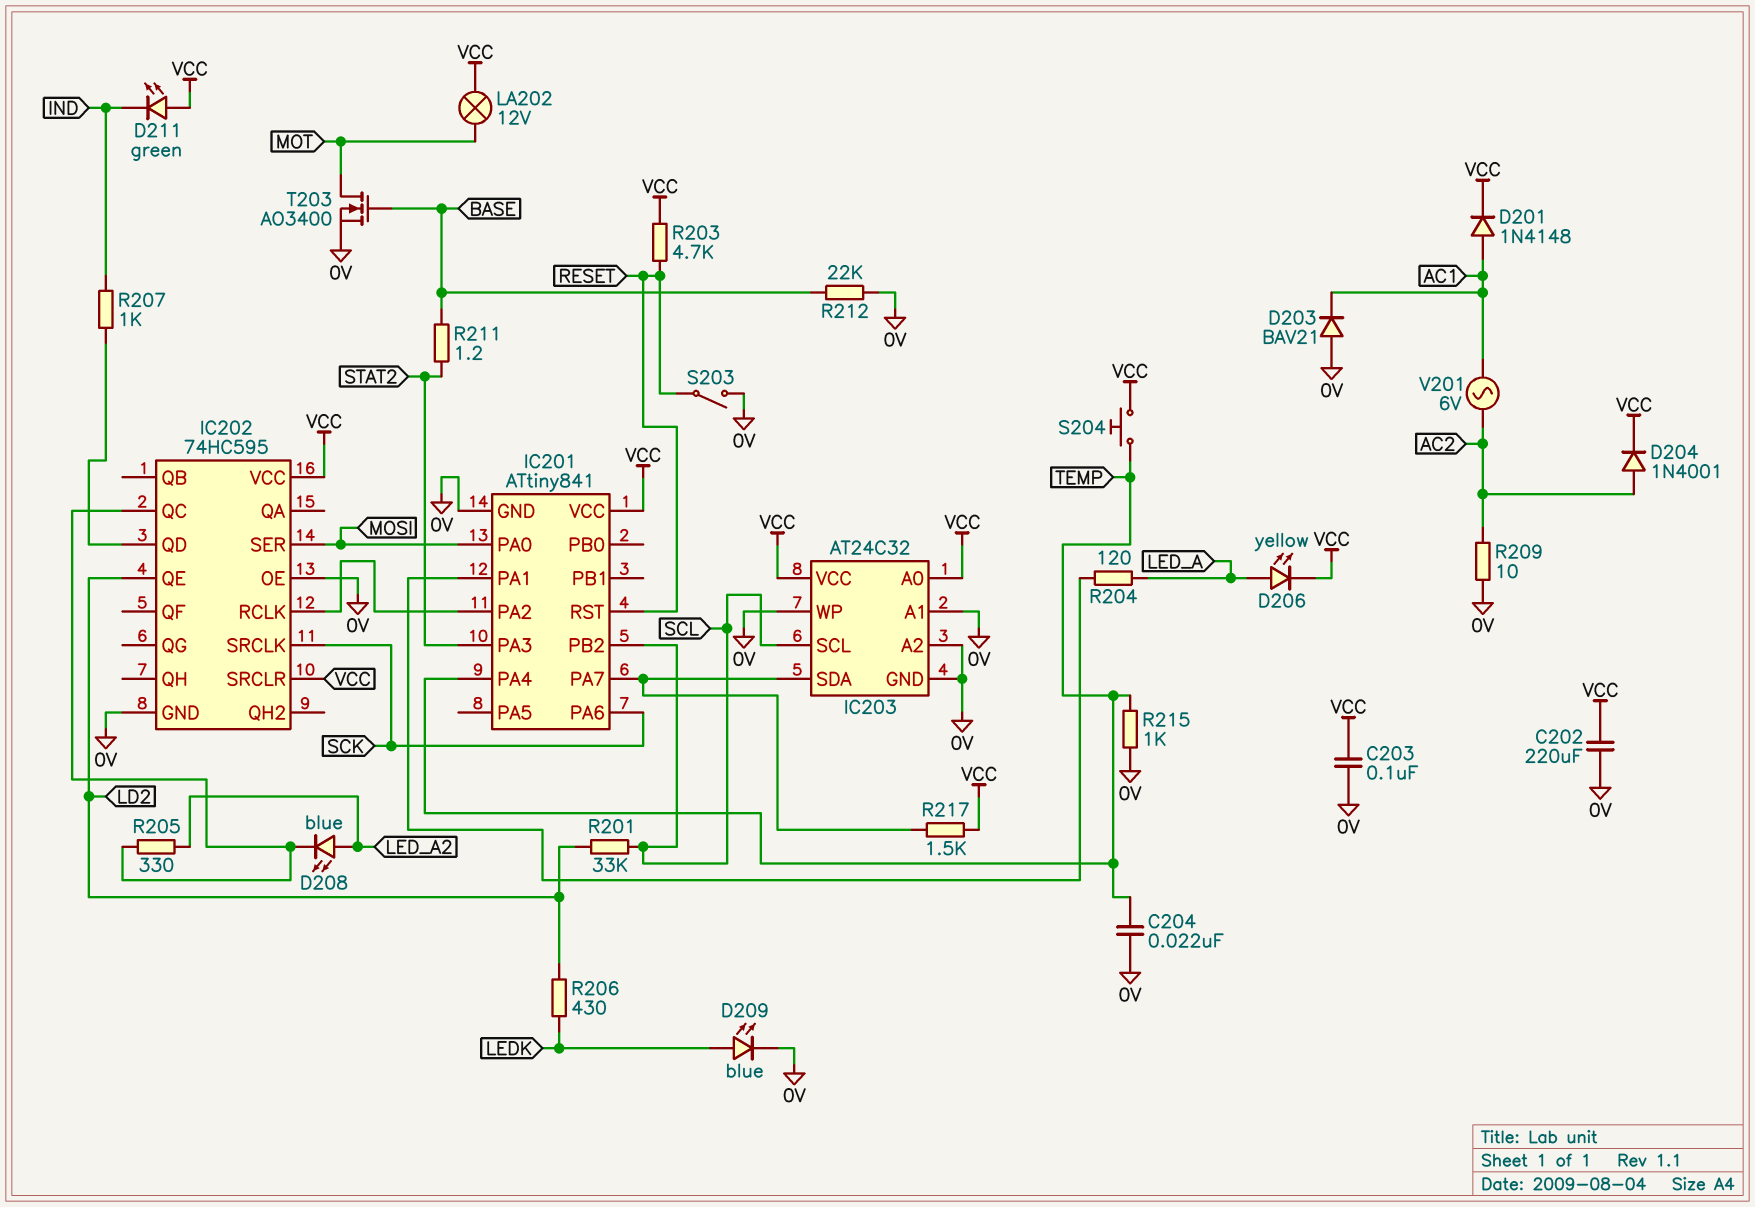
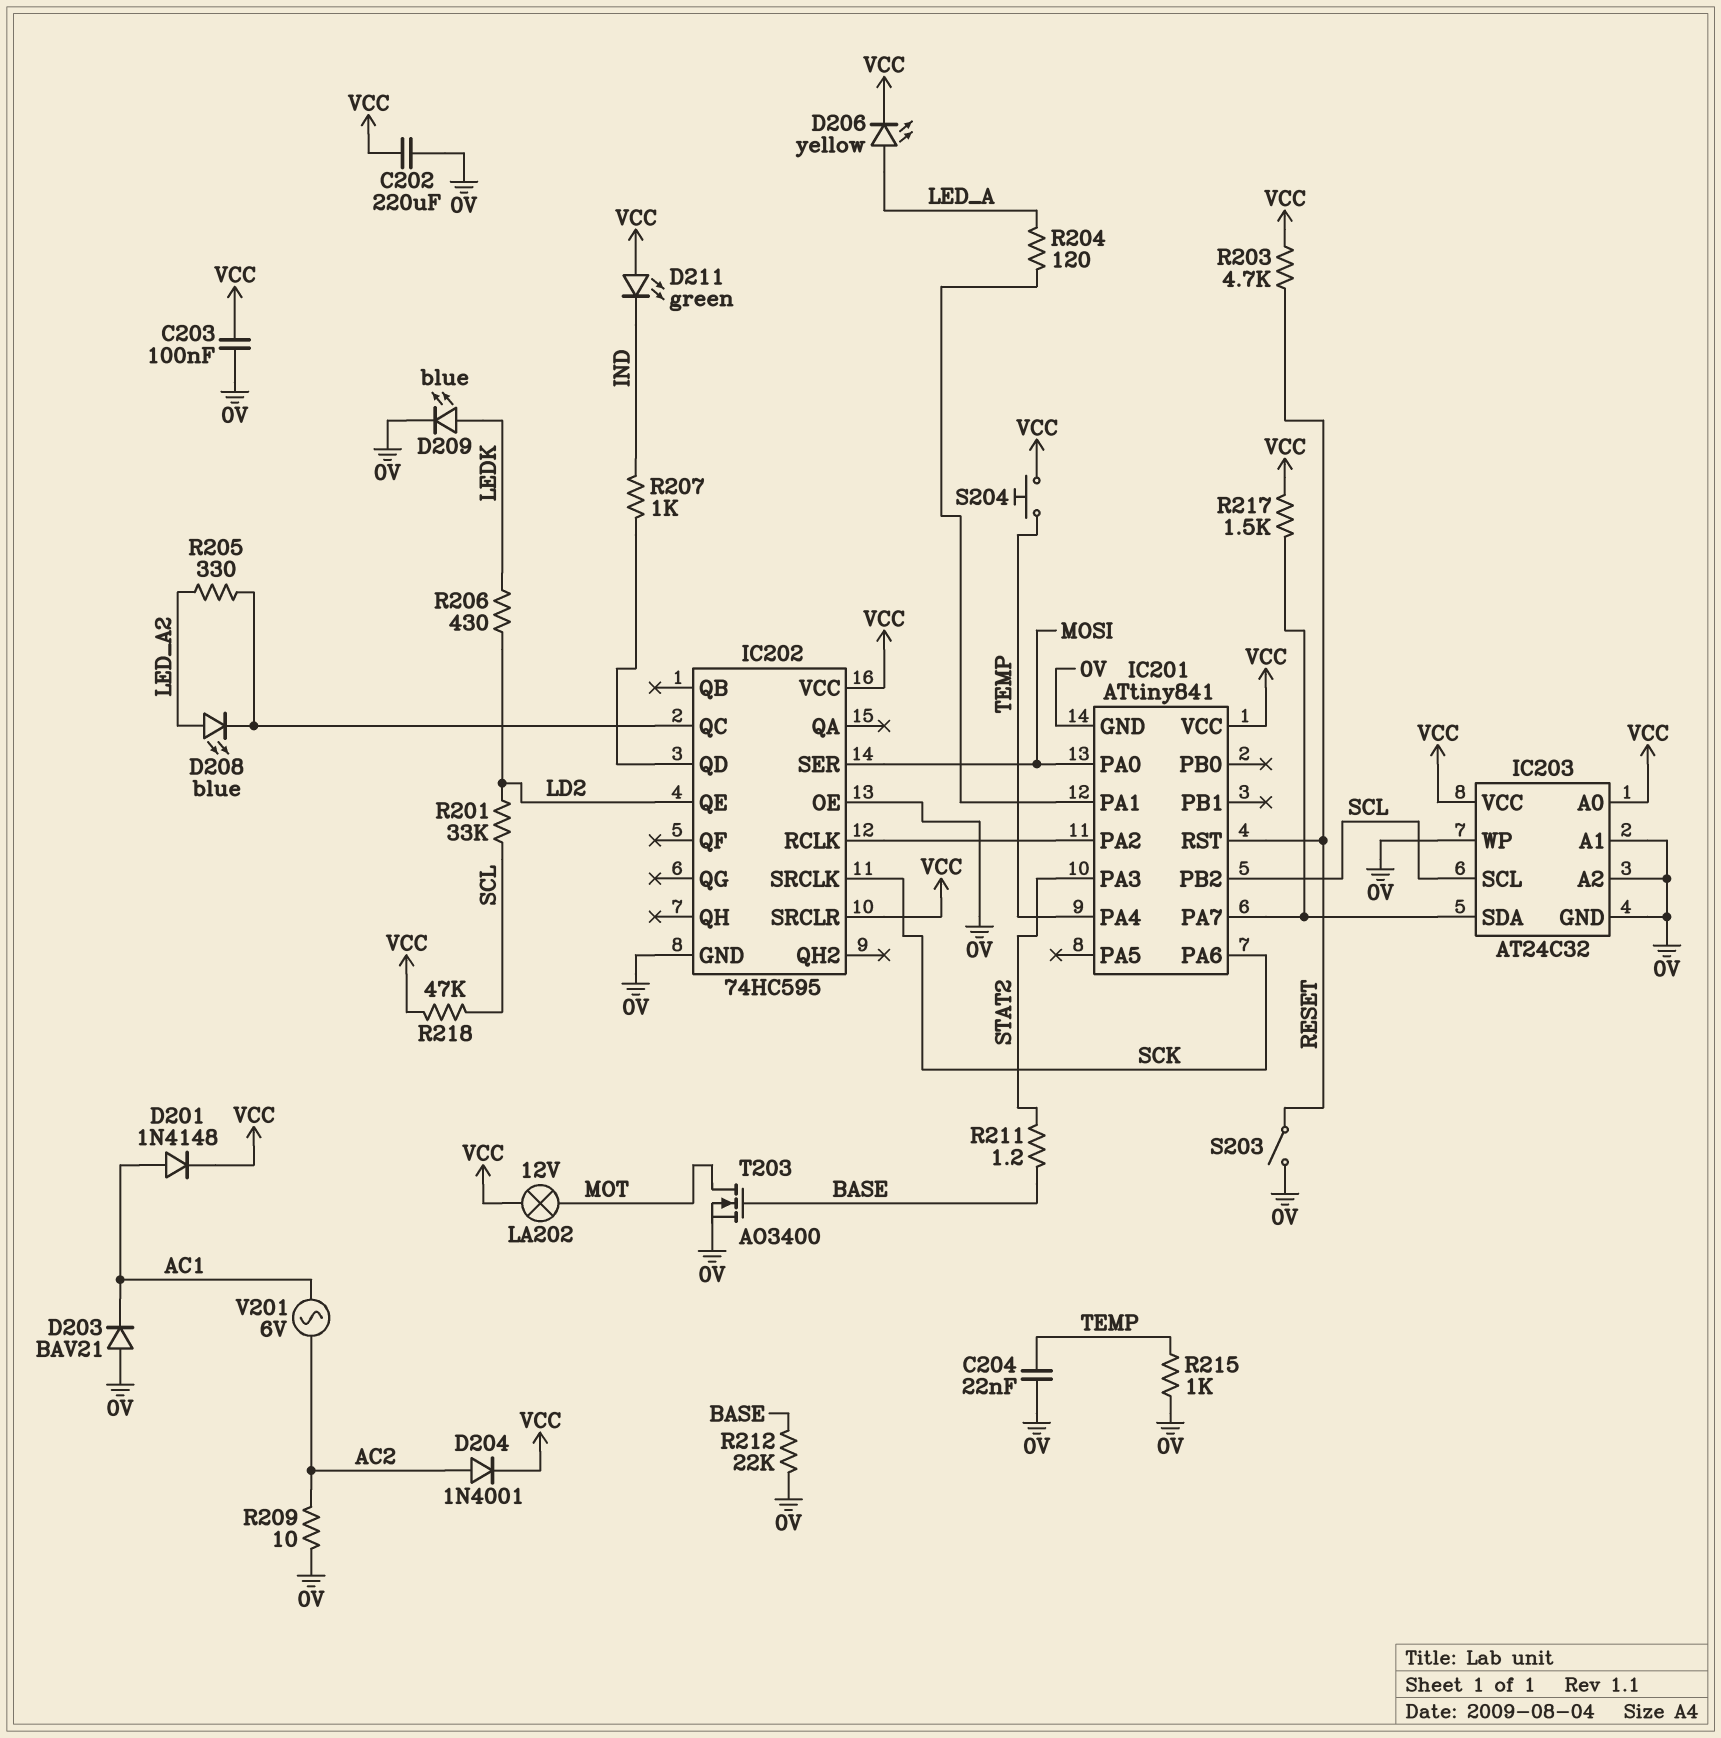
R218: none -> 47k (SCL, VCC)

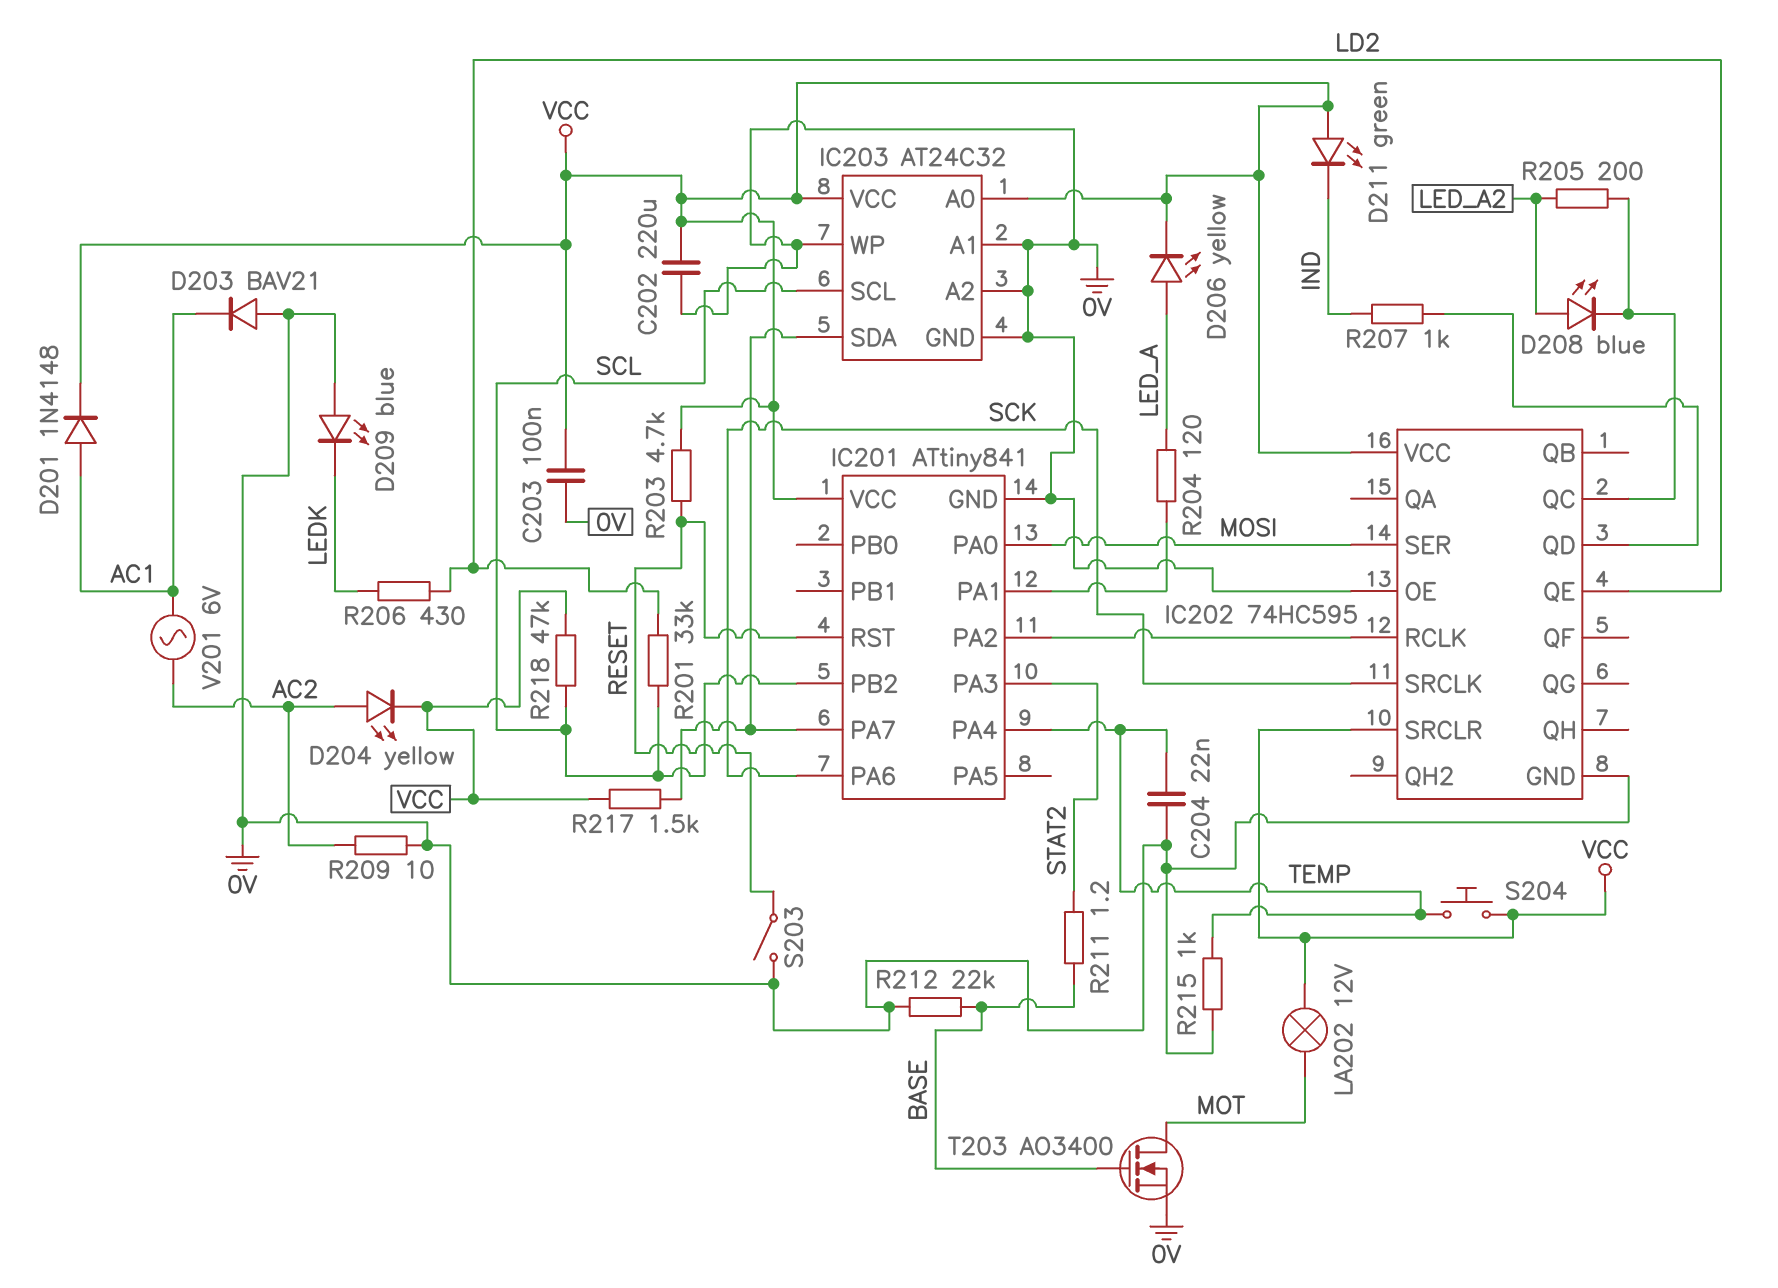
D204: diode 1N4001 (A AC2, K VCC) -> LED yellow (A AC2, K VCC)
D209: LED blue (A LEDK, K 0V) -> LED blue (A 0V, K LEDK)
R205: 330 (IC202/QC, LED_A2) -> 200 (IC202/QC, LED_A2)

